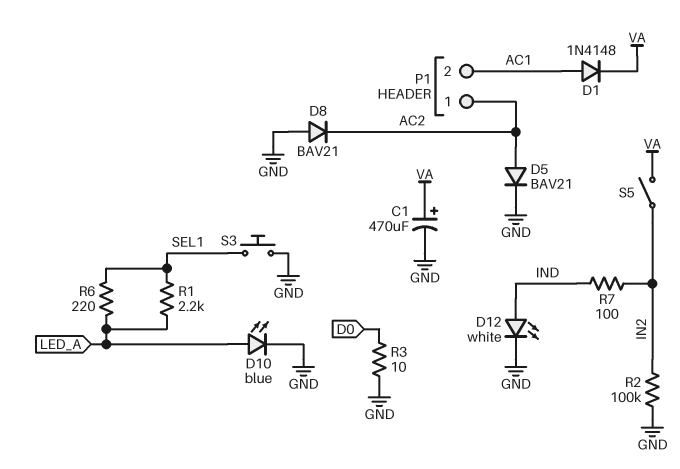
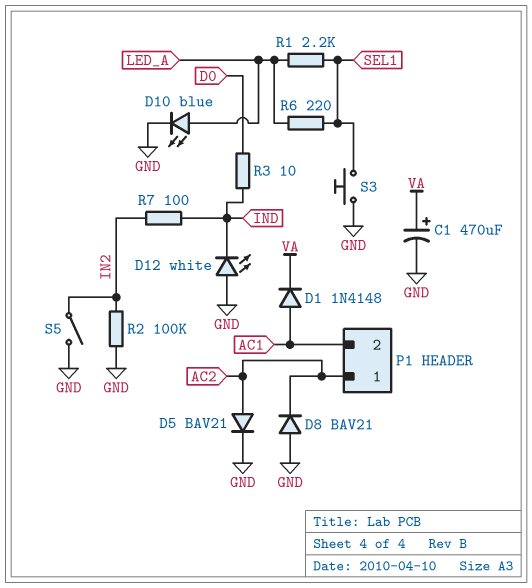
D12: LED white (A IND, K GND) -> LED white (A GND, K IND)
R3: 10 (D0, GND) -> 10 (D0, IND)
S5: switch (IN2, VA) -> switch (GND, IN2)

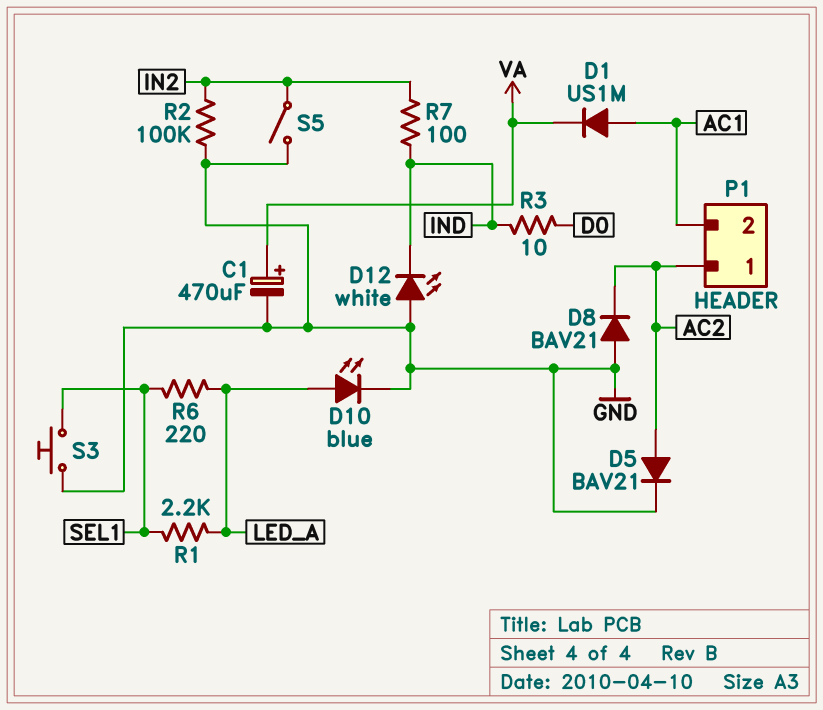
D1: diode 1N4148 (A AC1, K VA) -> diode US1M (A AC1, K VA)

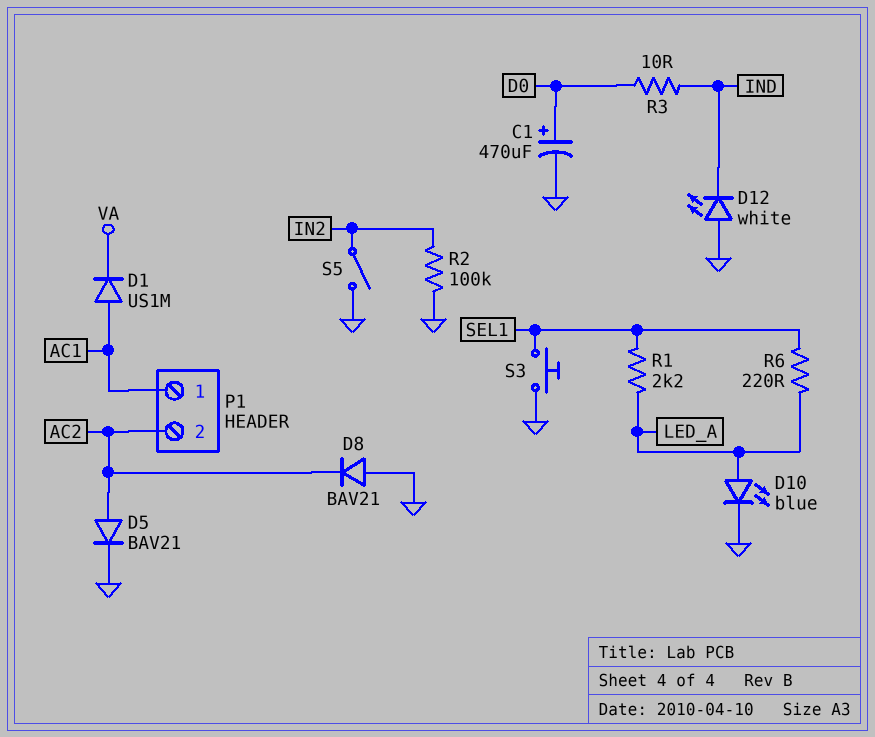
C1: 470uF (plus VA, minus GND) -> 470uF (plus D0, minus GND)
P1 pin 1: AC2 -> AC1
P1 pin 2: AC1 -> AC2
R7: 100 (IN2, IND) -> none

